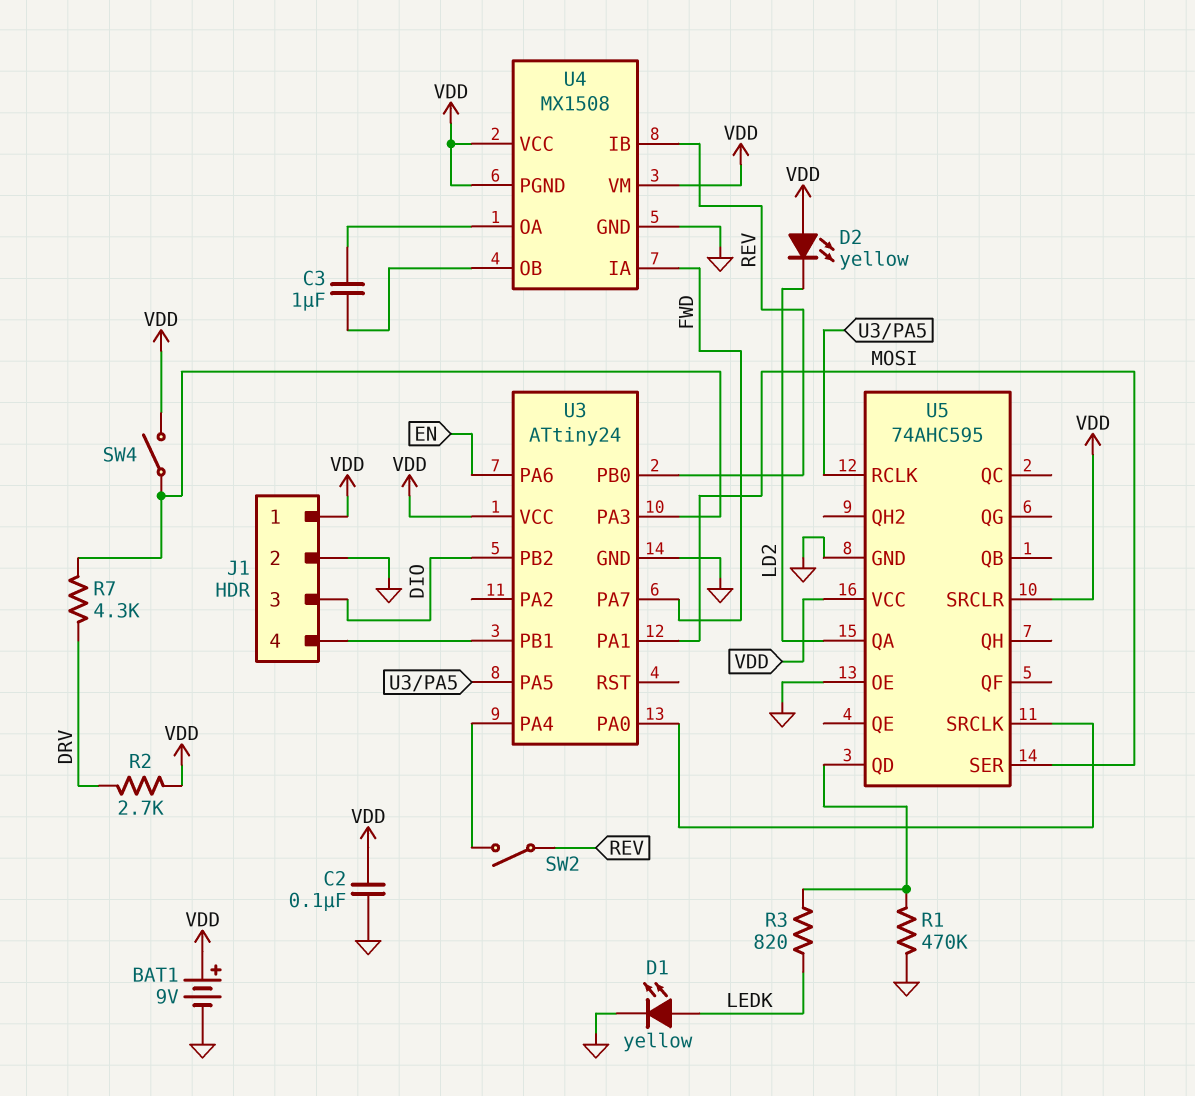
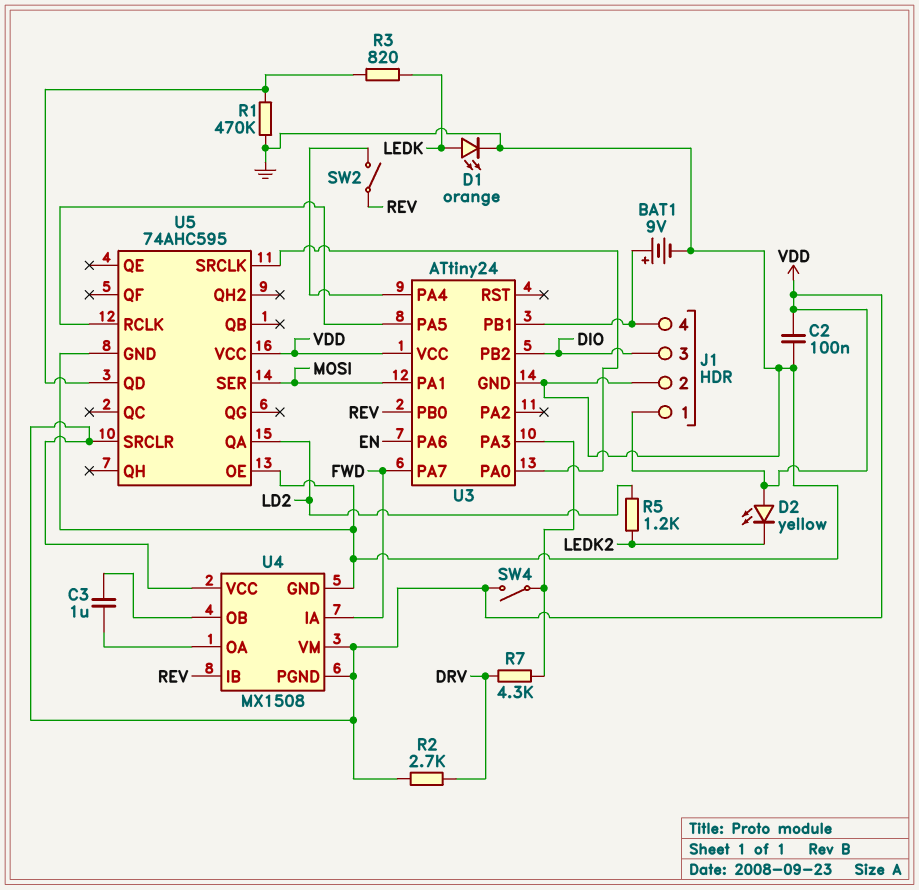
BAT1: 9V (plus VDD, minus GND) -> 9V (plus J1/4, minus GND)
D1: LED yellow (A LEDK, K GND) -> LED orange (A LEDK, K GND)
D2: LED yellow (A VDD, K LD2) -> LED yellow (A VDD, K LEDK2)
R5: none -> 1.2k (LD2, LEDK2)

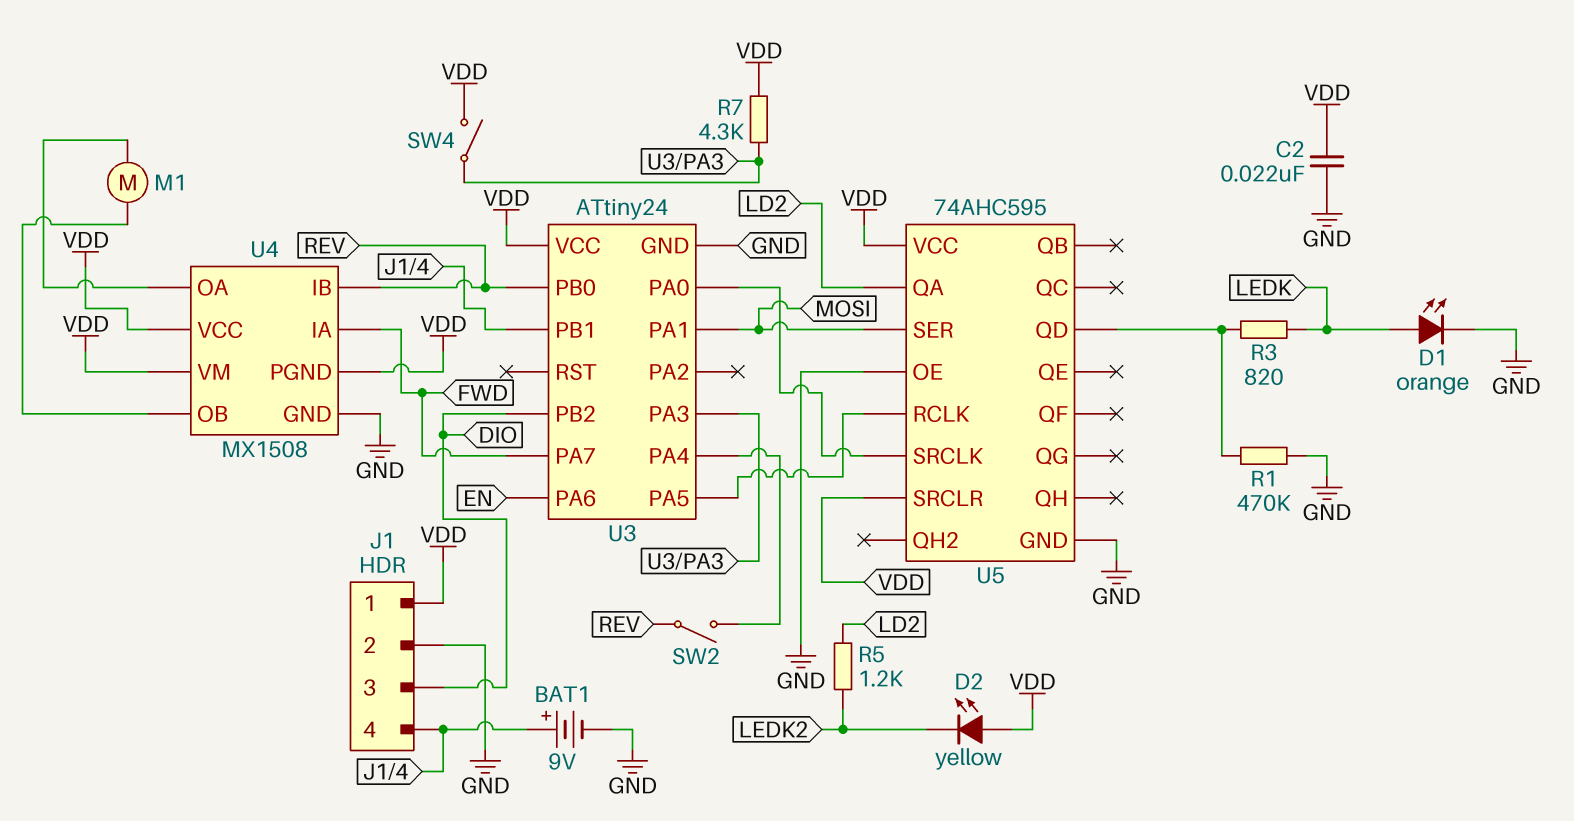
C2: 100nF (GND, VDD) -> 22nF (GND, VDD)
C3: 1uF (U4/OA, U4/OB) -> none
M1: none -> motor (U4/OA, U4/OB)
R2: 2.7k (DRV, VDD) -> none
R7: 4.3k (DRV, U3/PA3) -> 4.3k (U3/PA3, VDD)

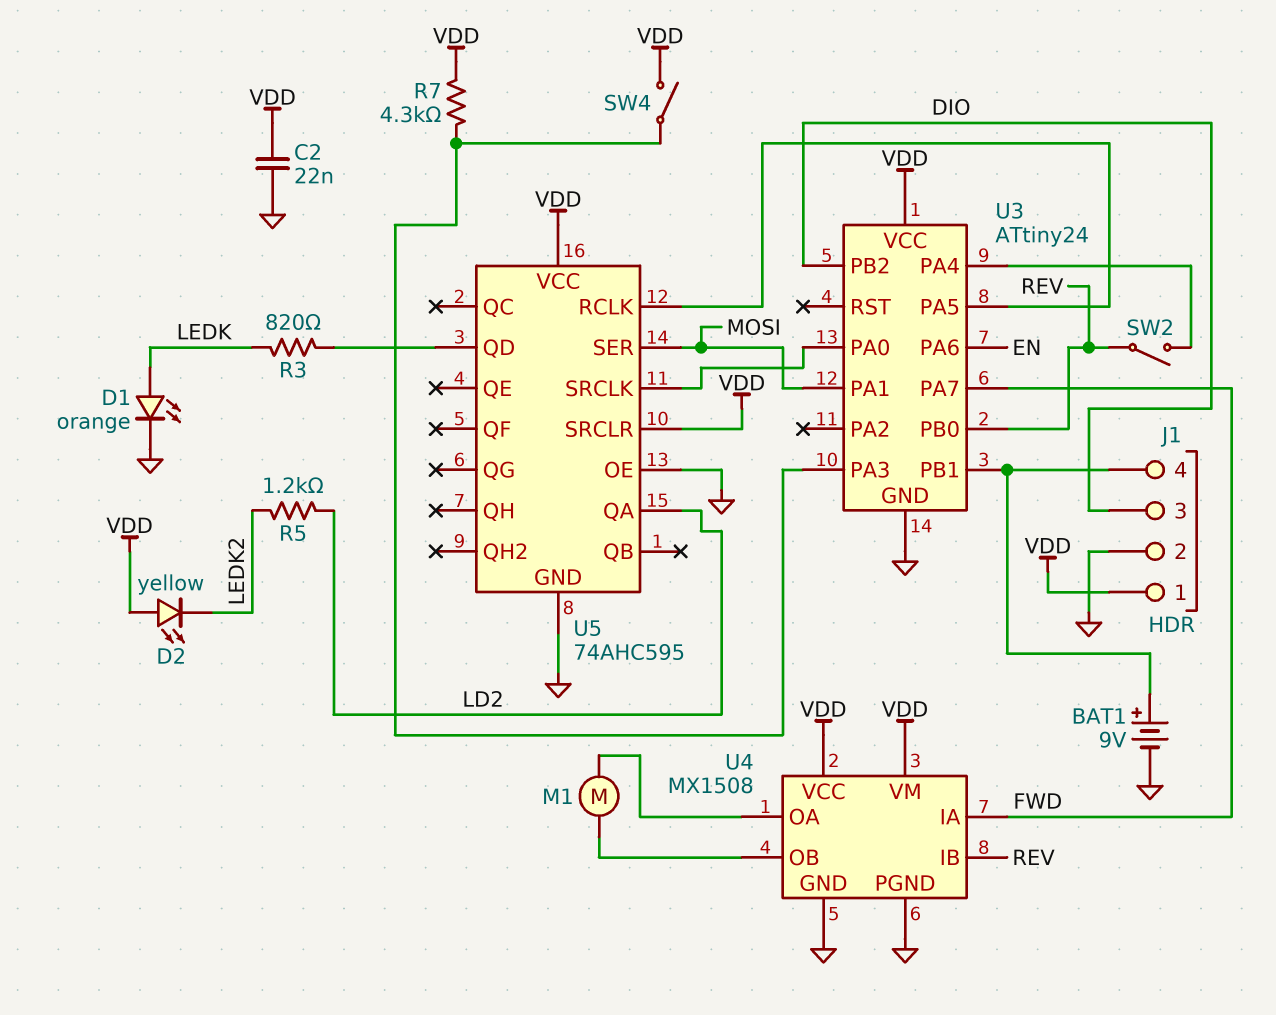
R1: 470k (GND, U5/QD) -> none
U4 pin PGND: VDD -> GND

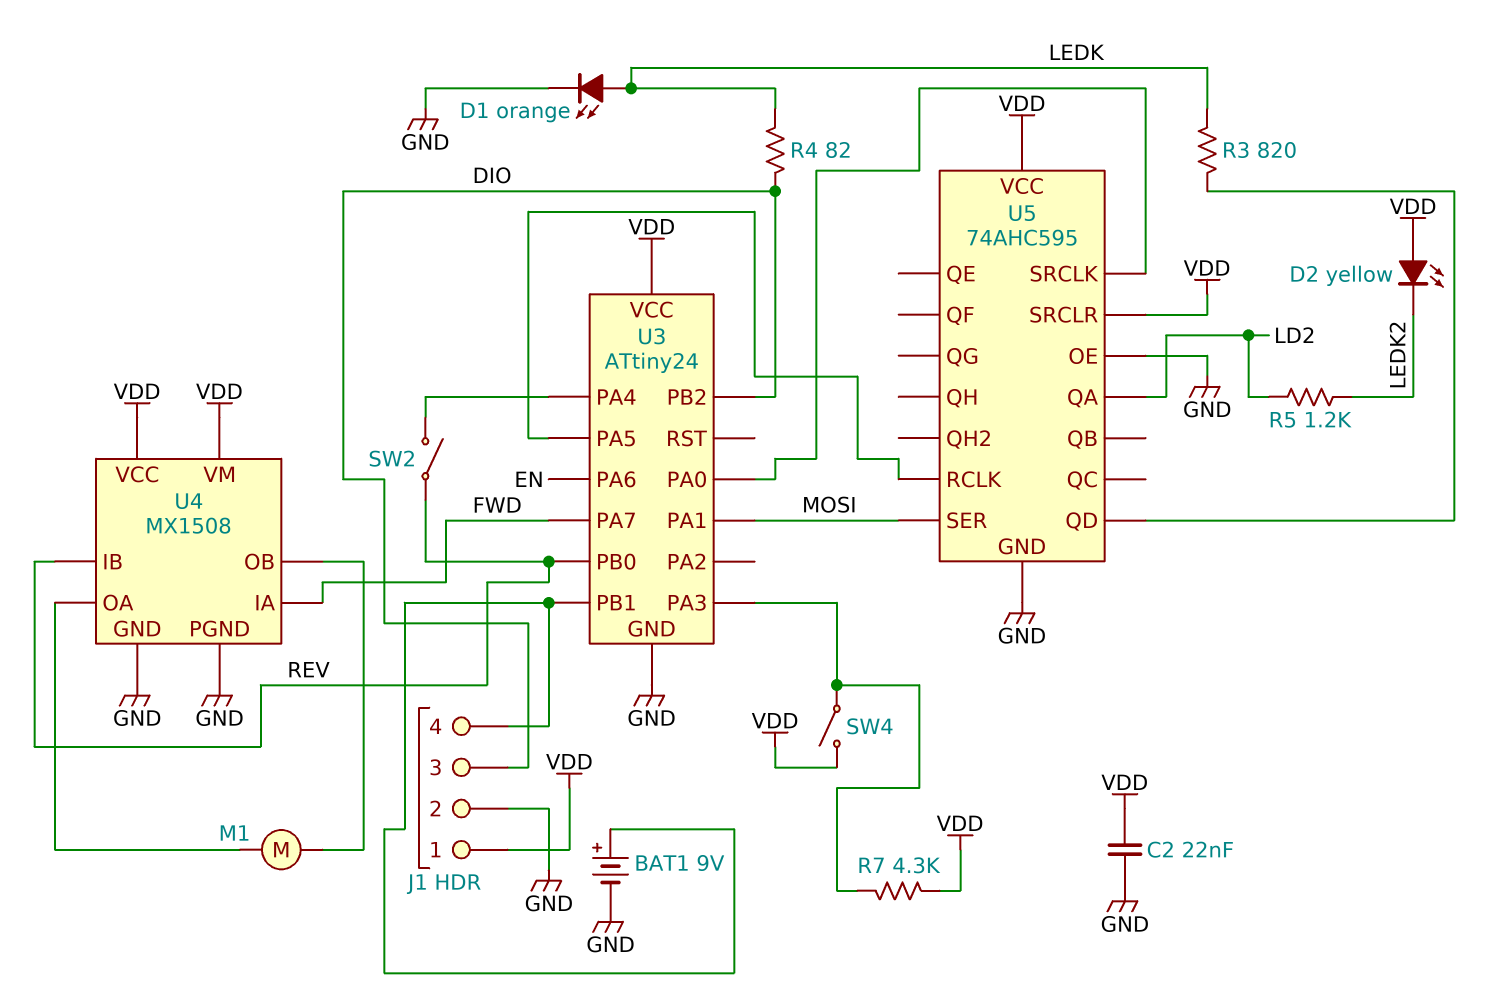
R4: none -> 82 (DIO, LEDK)

